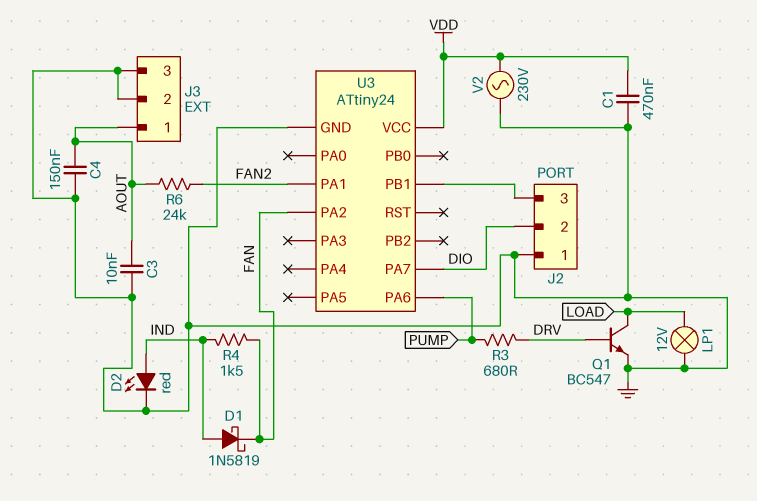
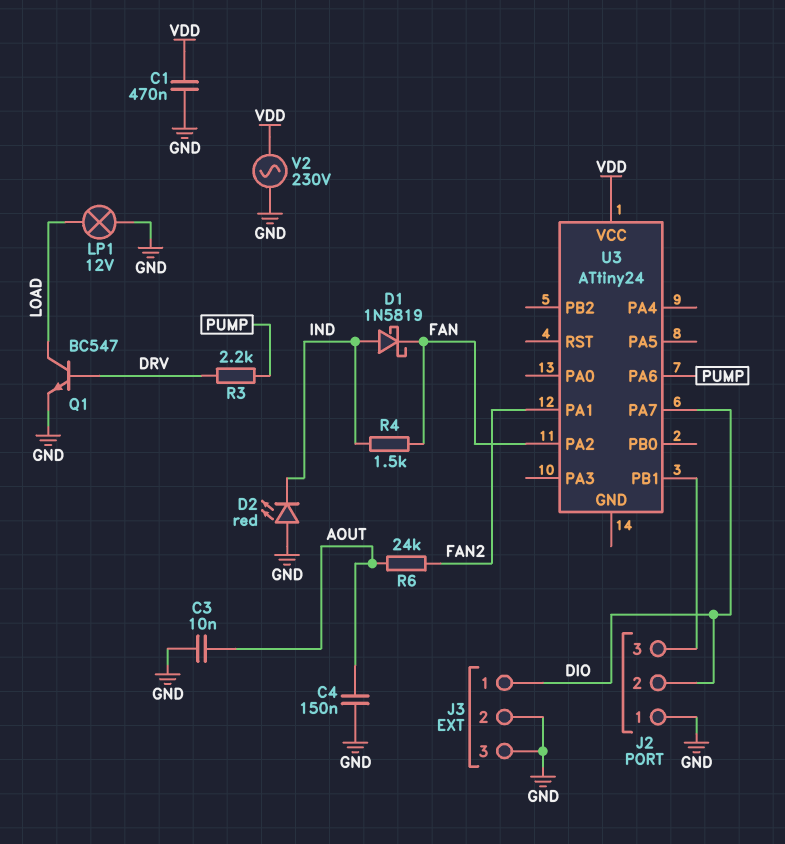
D2: LED red (A IND, K GND) -> LED red (A GND, K IND)
J3 pin 1: AOUT -> DIO
R3: 680 (DRV, PUMP) -> 2.2k (DRV, PUMP)
U3 pin GND: GND -> none

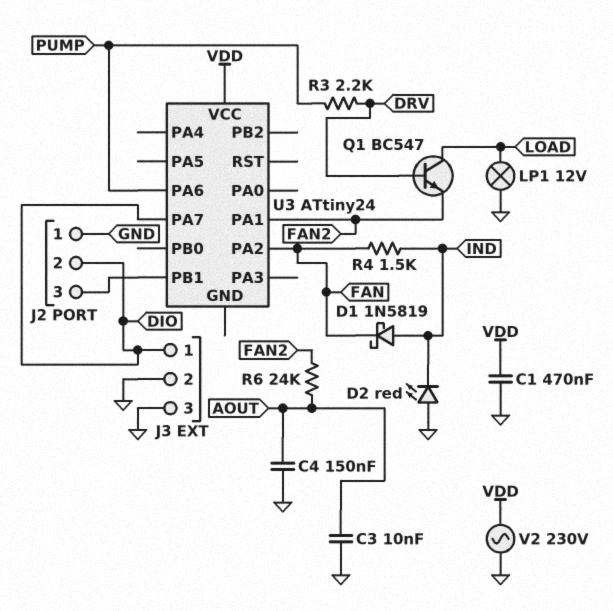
Q1: NPN BC547 (B DRV, C LOAD, E GND) -> NPN BC547 (B DRV, C LOAD, E FAN2)

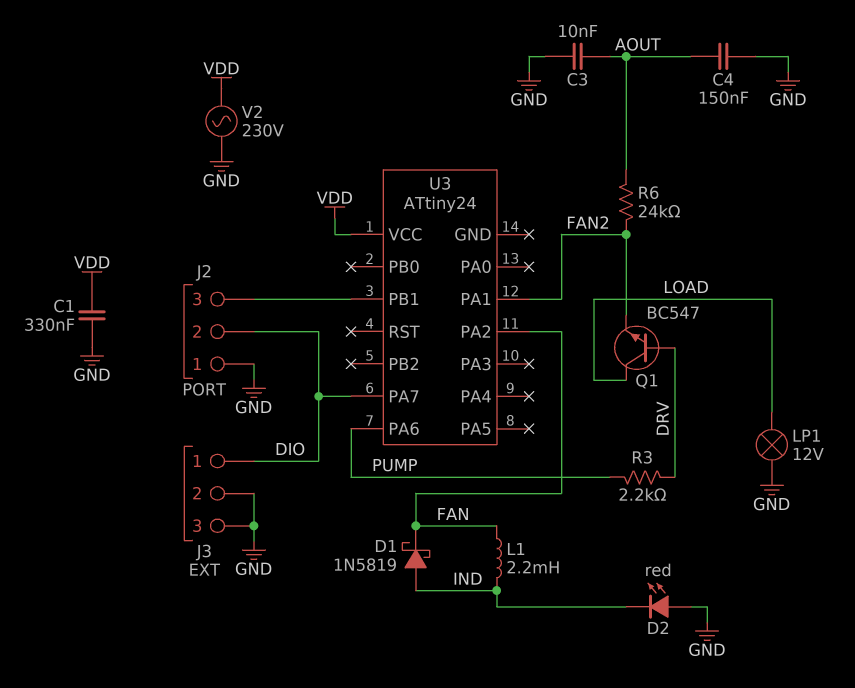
C1: 470nF (GND, VDD) -> 330nF (GND, VDD)
L1: none -> 2.2mH (FAN, IND)
R4: 1.5k (FAN, IND) -> none

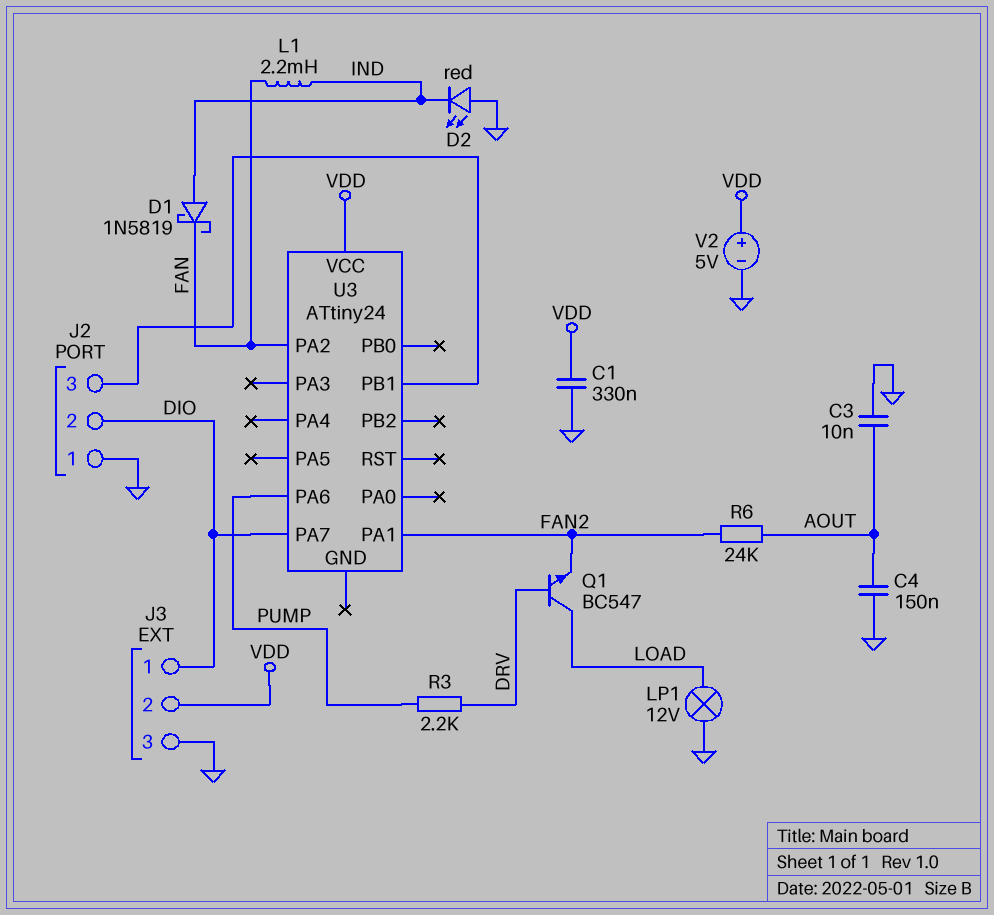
J3 pin 2: GND -> VDD
V2: AC 230V (GND, VDD) -> 5V (plus VDD, minus GND)

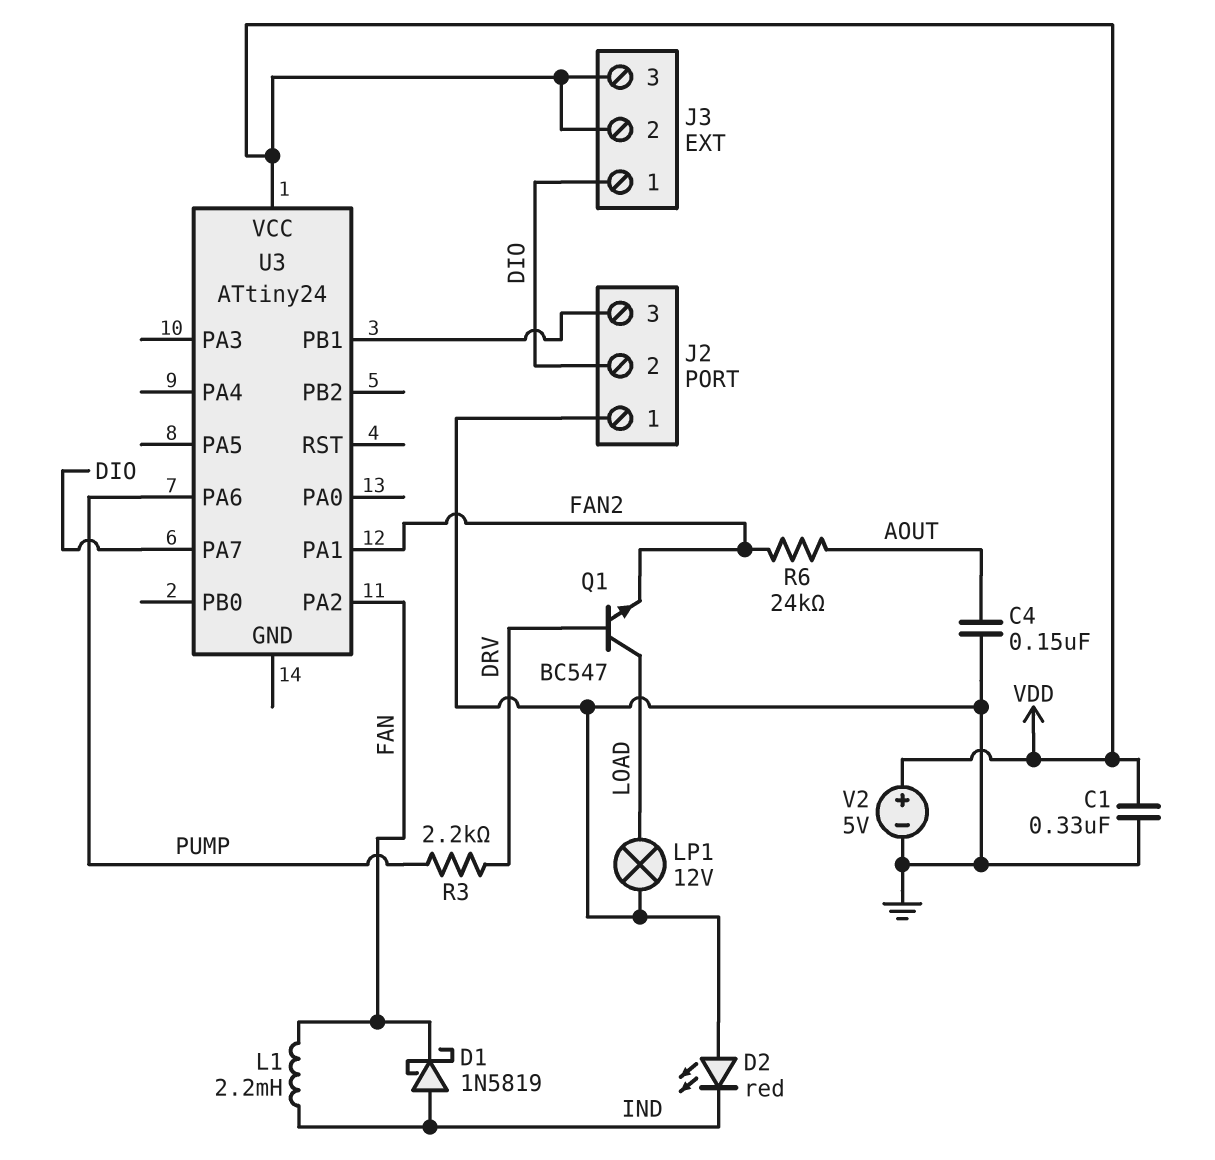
C3: 10nF (AOUT, GND) -> none
J3 pin 3: GND -> VDD

